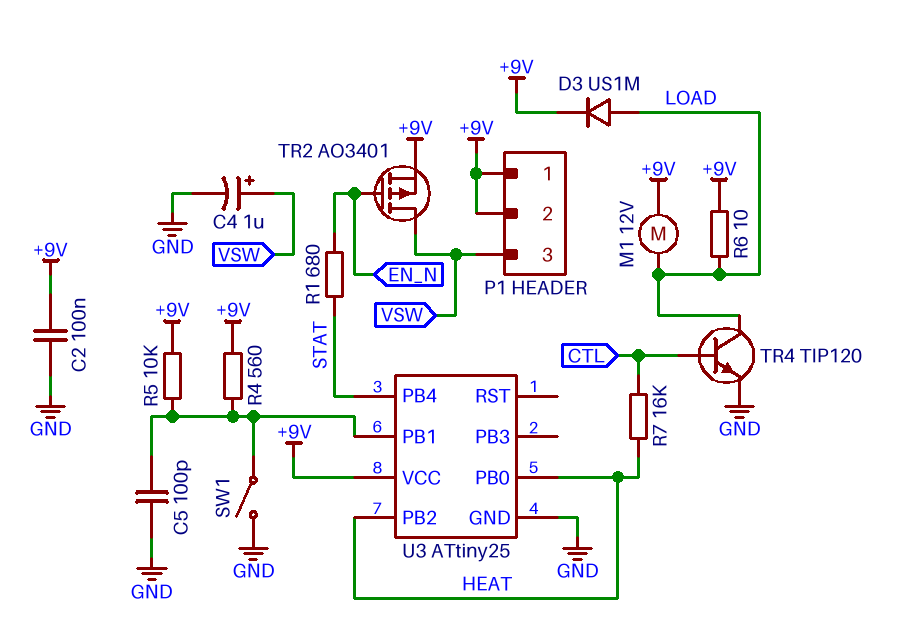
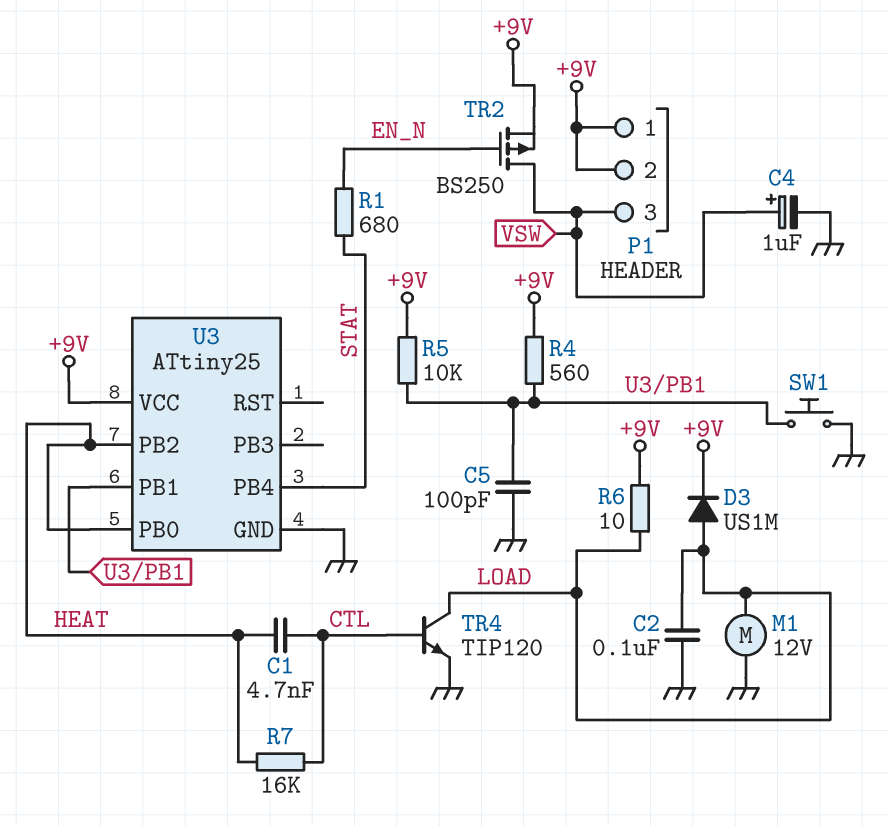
C1: none -> 4.7nF (CTL, HEAT)
C2: 100nF (+9V, GND) -> 100nF (GND, LOAD)
M1: motor 12V (+9V, LOAD) -> motor 12V (GND, LOAD)
SW1: switch (GND, U3/PB1) -> button (GND, U3/PB1)
TR2: PMOS AO3401 (G EN_N, D VSW, S +9V) -> PMOS BS250 (G EN_N, D VSW, S +9V)

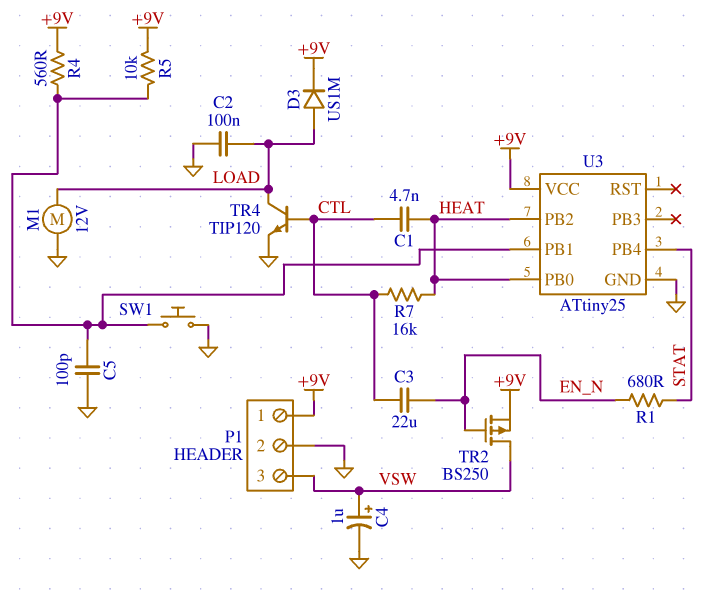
C3: none -> 22uF (CTL, EN_N)
P1 pin 2: +9V -> GND
R6: 10 (+9V, LOAD) -> none

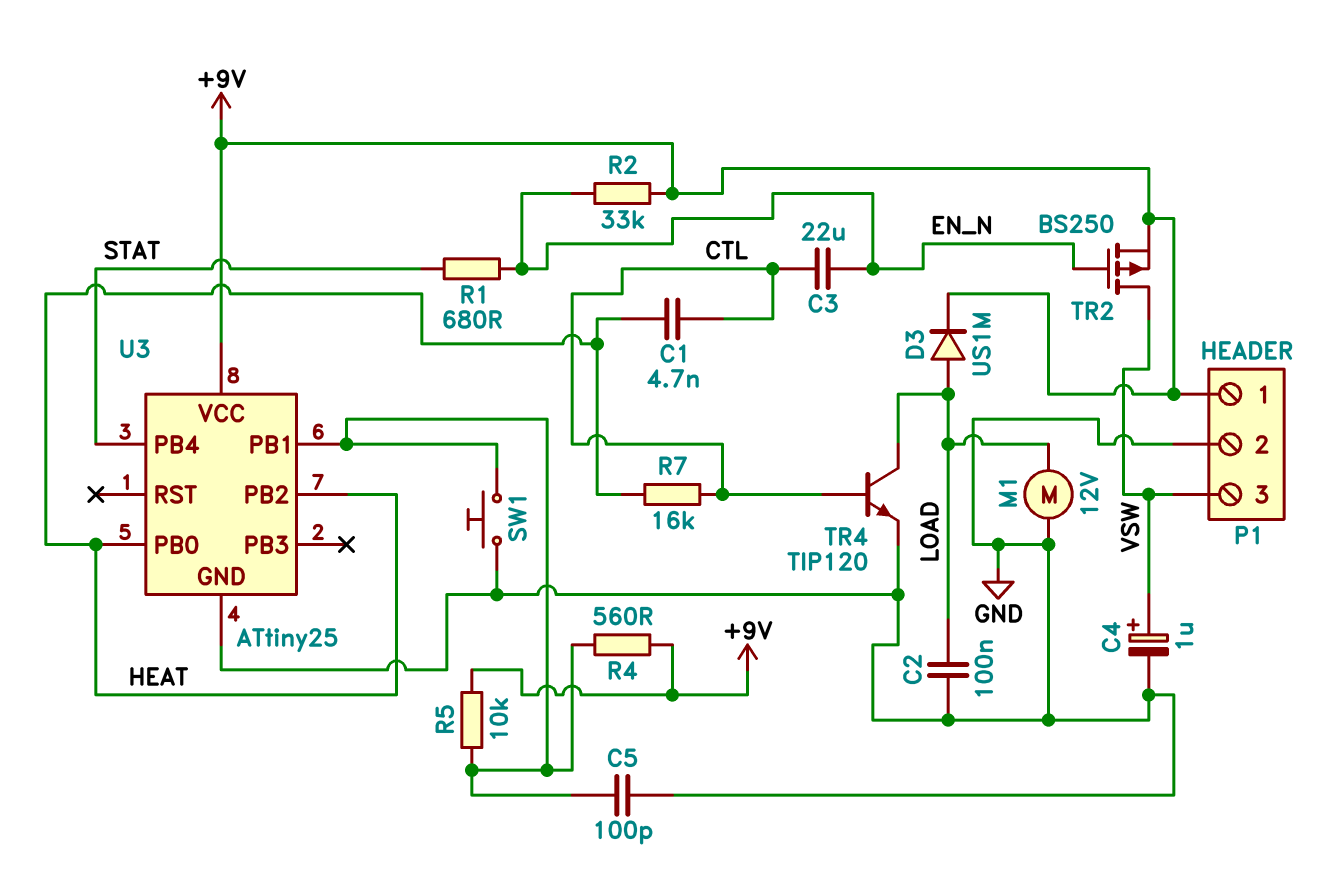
R2: none -> 33k (+9V, EN_N)

